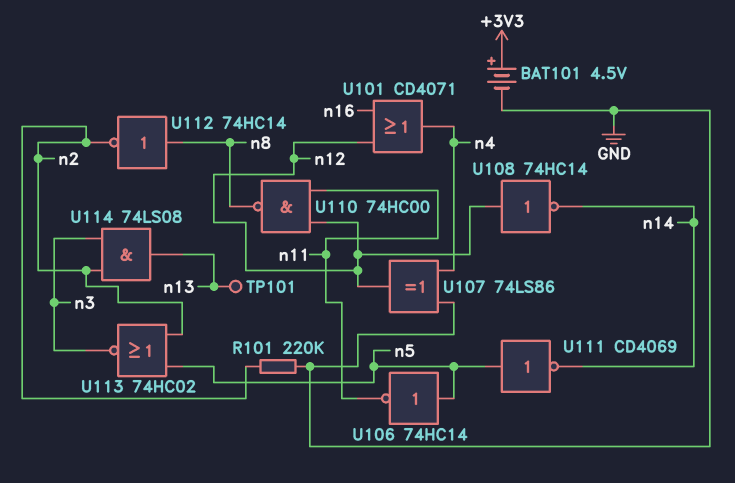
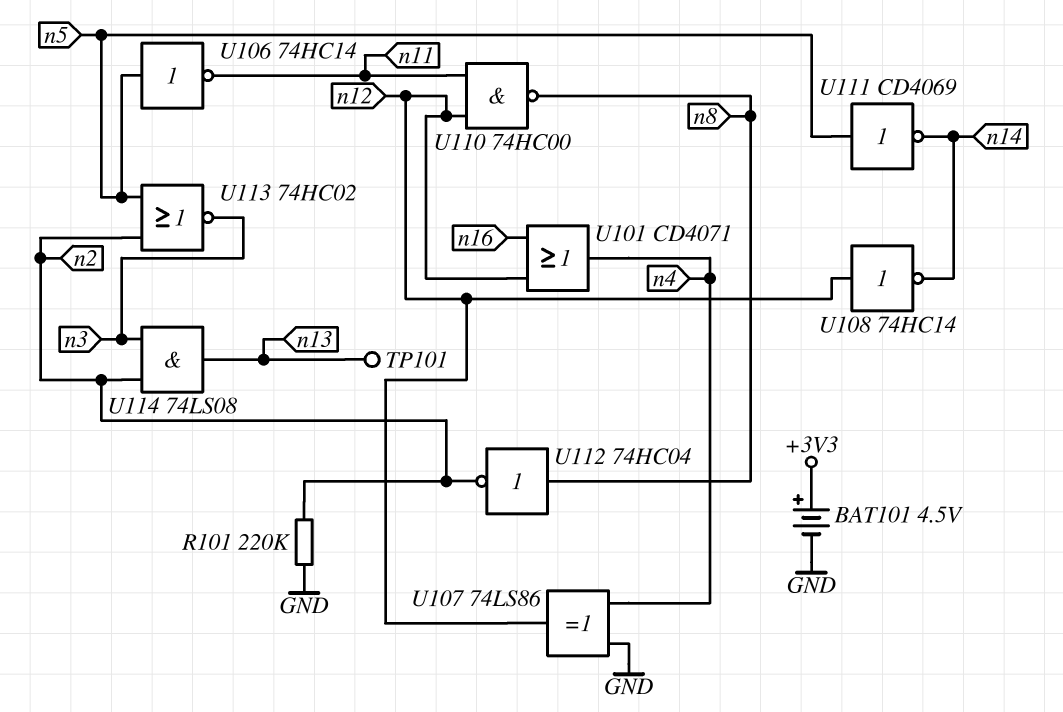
U112: NOT 74HC14 (in n8, out n2) -> NOT 74HC04 (in n8, out n2)

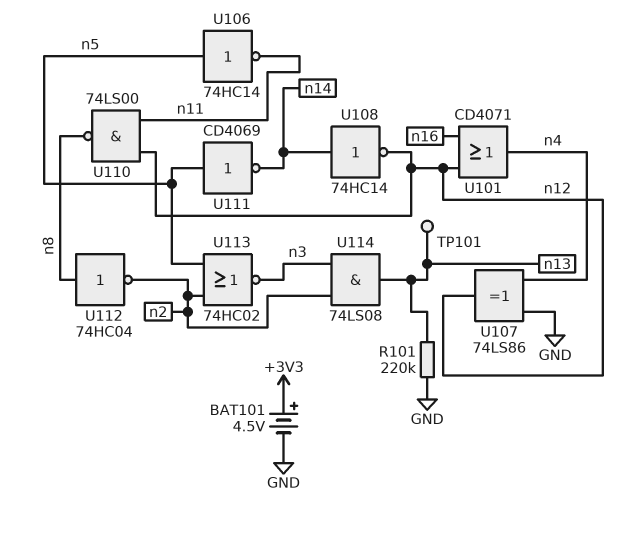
R101: 220k (GND, n2) -> 220k (GND, n13)
U108: NOT 74HC14 (in n12, out n14) -> NOT 74HC14 (in n14, out n12)
U110: NAND 74HC00 (in n11, in n12, out n8) -> NAND 74LS00 (in n11, in n12, out n8)

